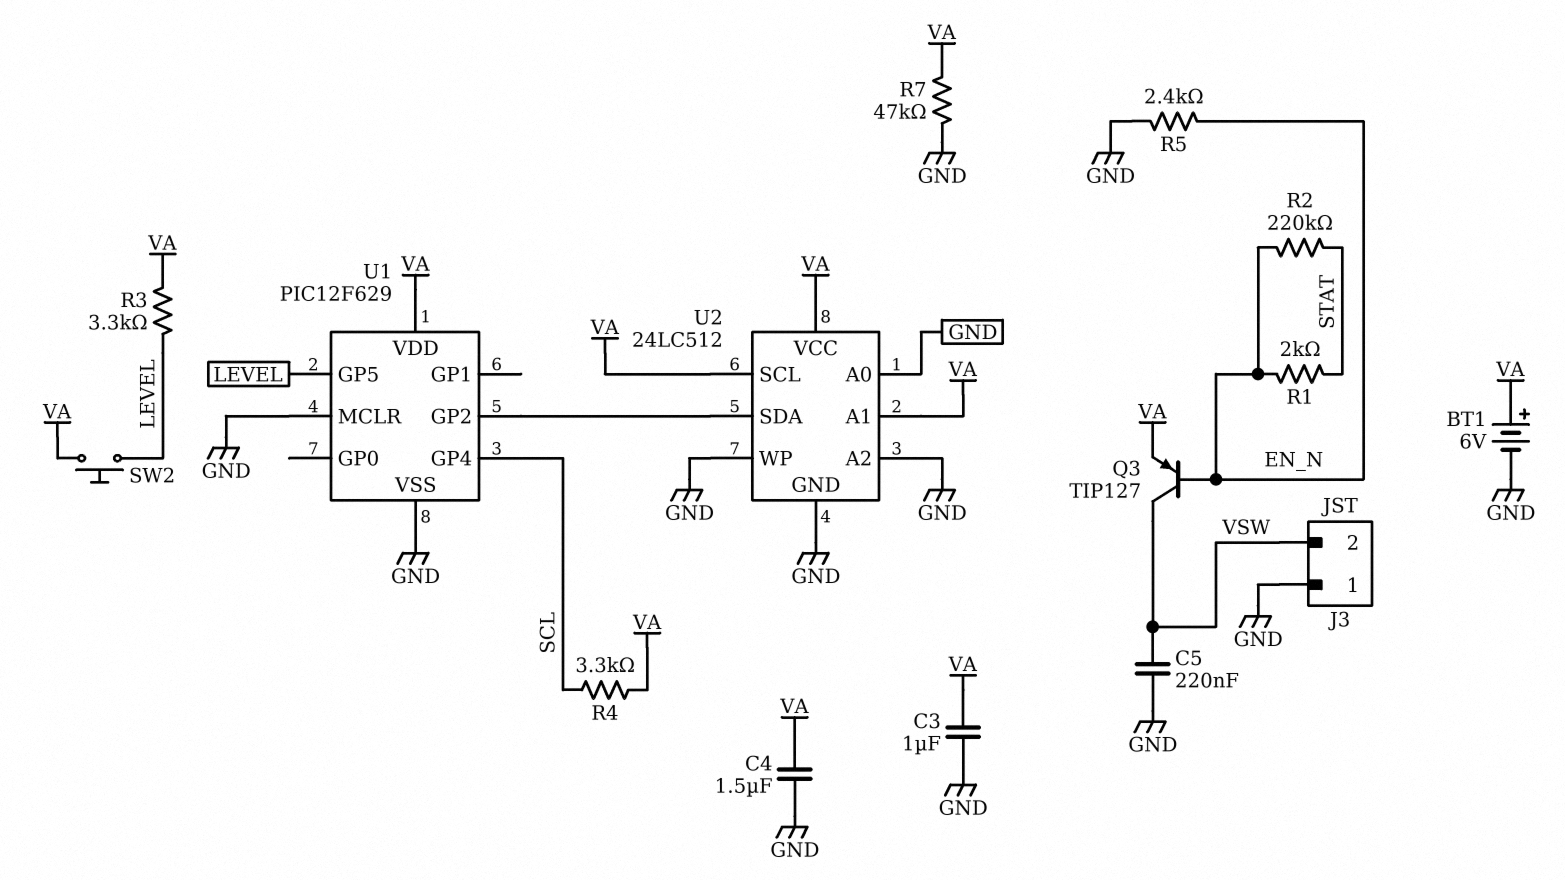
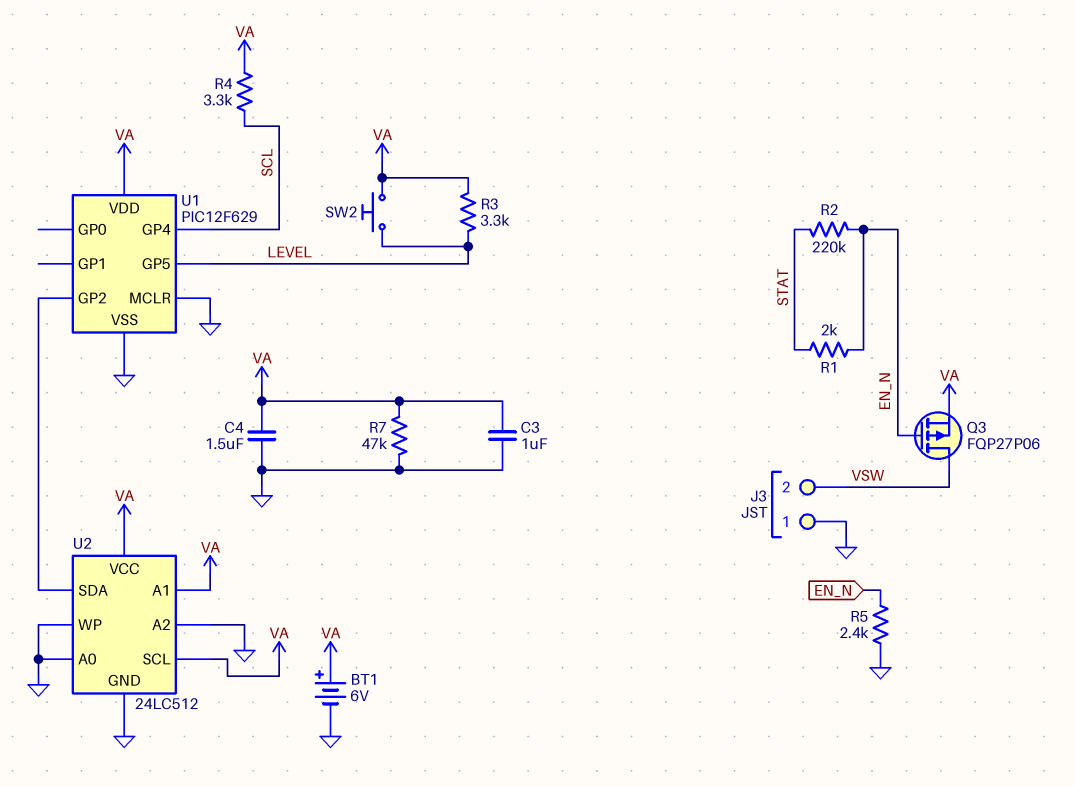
C5: 220nF (GND, VSW) -> none
Q3: PNP TIP127 (B EN_N, C VSW, E VA) -> PMOS FQP27P06 (G EN_N, D VSW, S VA)

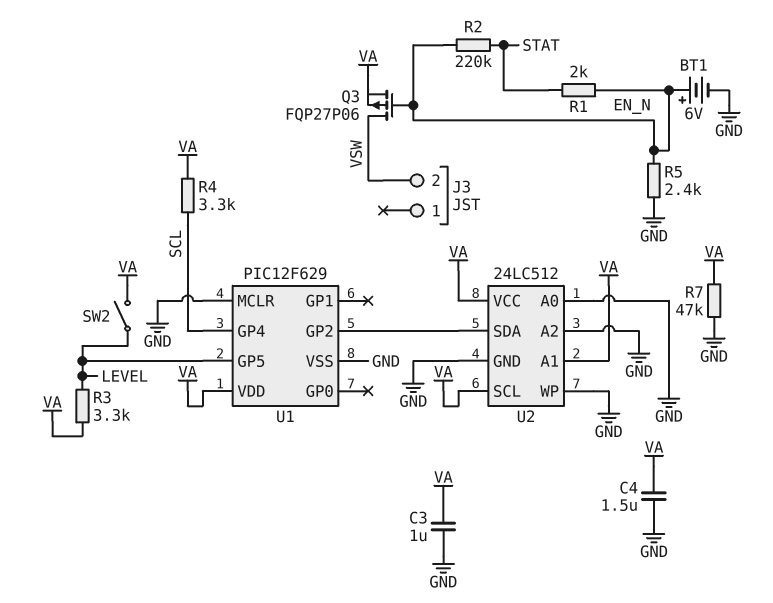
BT1: 6V (plus VA, minus GND) -> 6V (plus EN_N, minus GND)
J3 pin 1: GND -> none
SW2: button (LEVEL, VA) -> switch (LEVEL, VA)

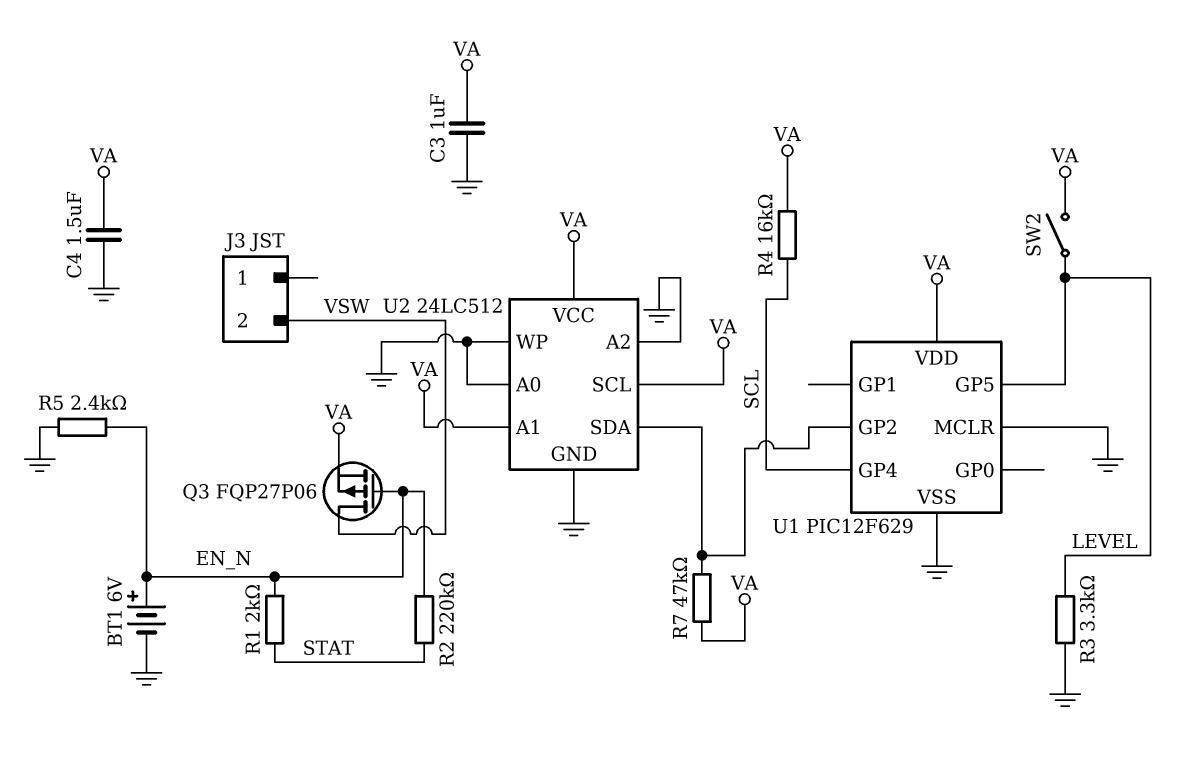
R3: 3.3k (LEVEL, VA) -> 3.3k (GND, LEVEL)
R4: 3.3k (SCL, VA) -> 16k (SCL, VA)
R7: 47k (GND, VA) -> 47k (U1/GP2, VA)

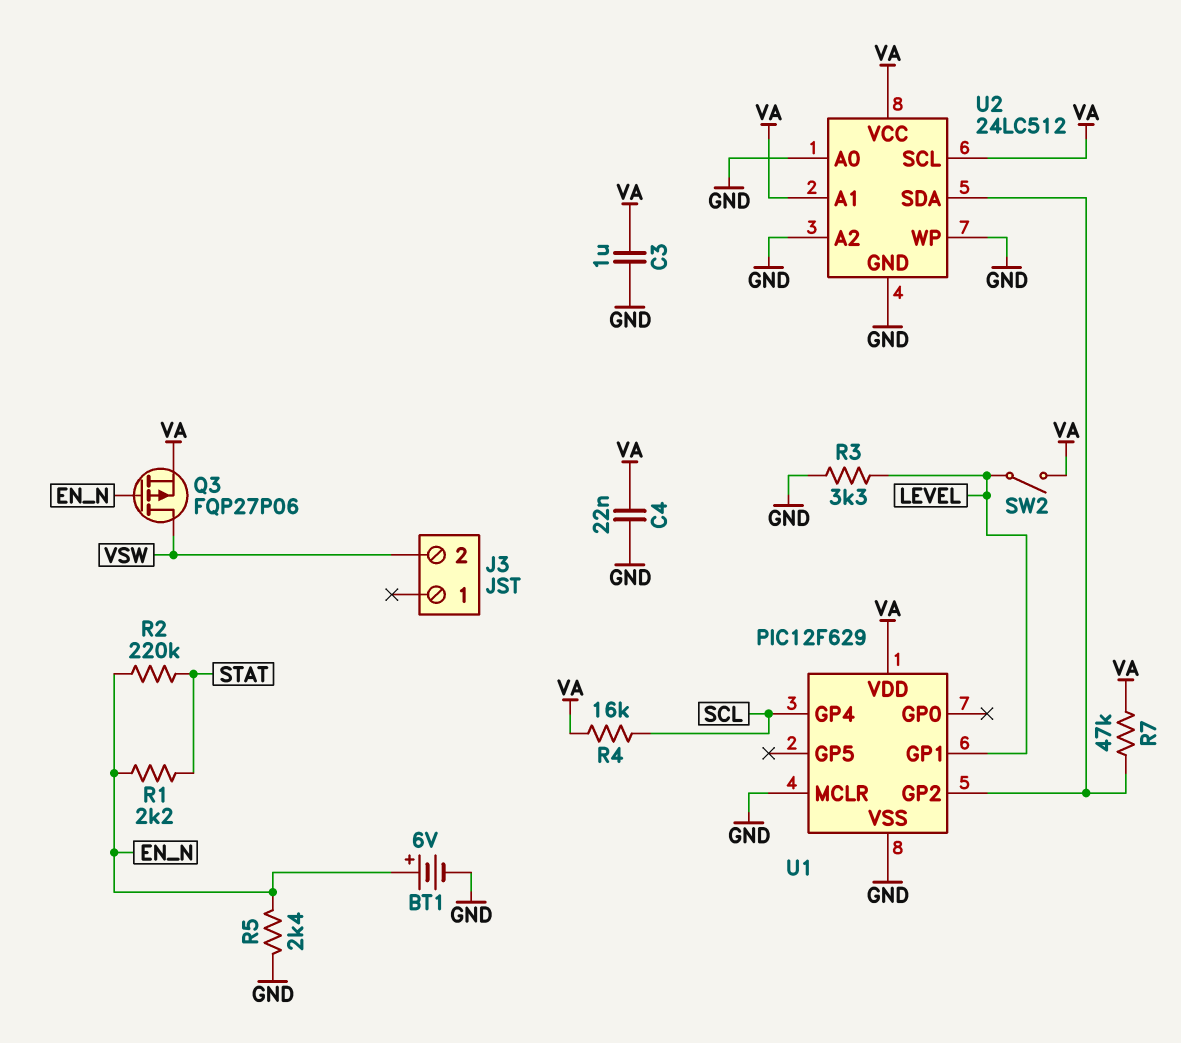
C4: 1.5uF (GND, VA) -> 22nF (GND, VA)
R1: 2k (EN_N, STAT) -> 2.2k (EN_N, STAT)
U1 pin GP1: none -> LEVEL
U1 pin GP5: LEVEL -> none

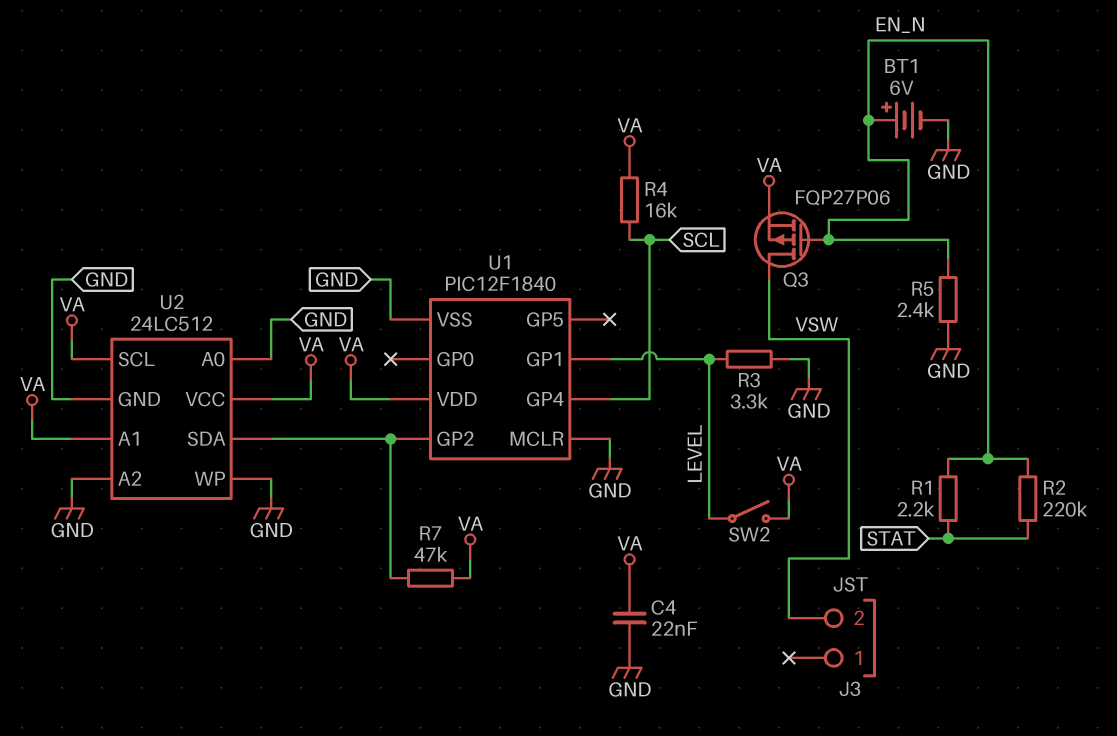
C3: 1uF (GND, VA) -> none
U1: PIC12F629 -> PIC12F1840

